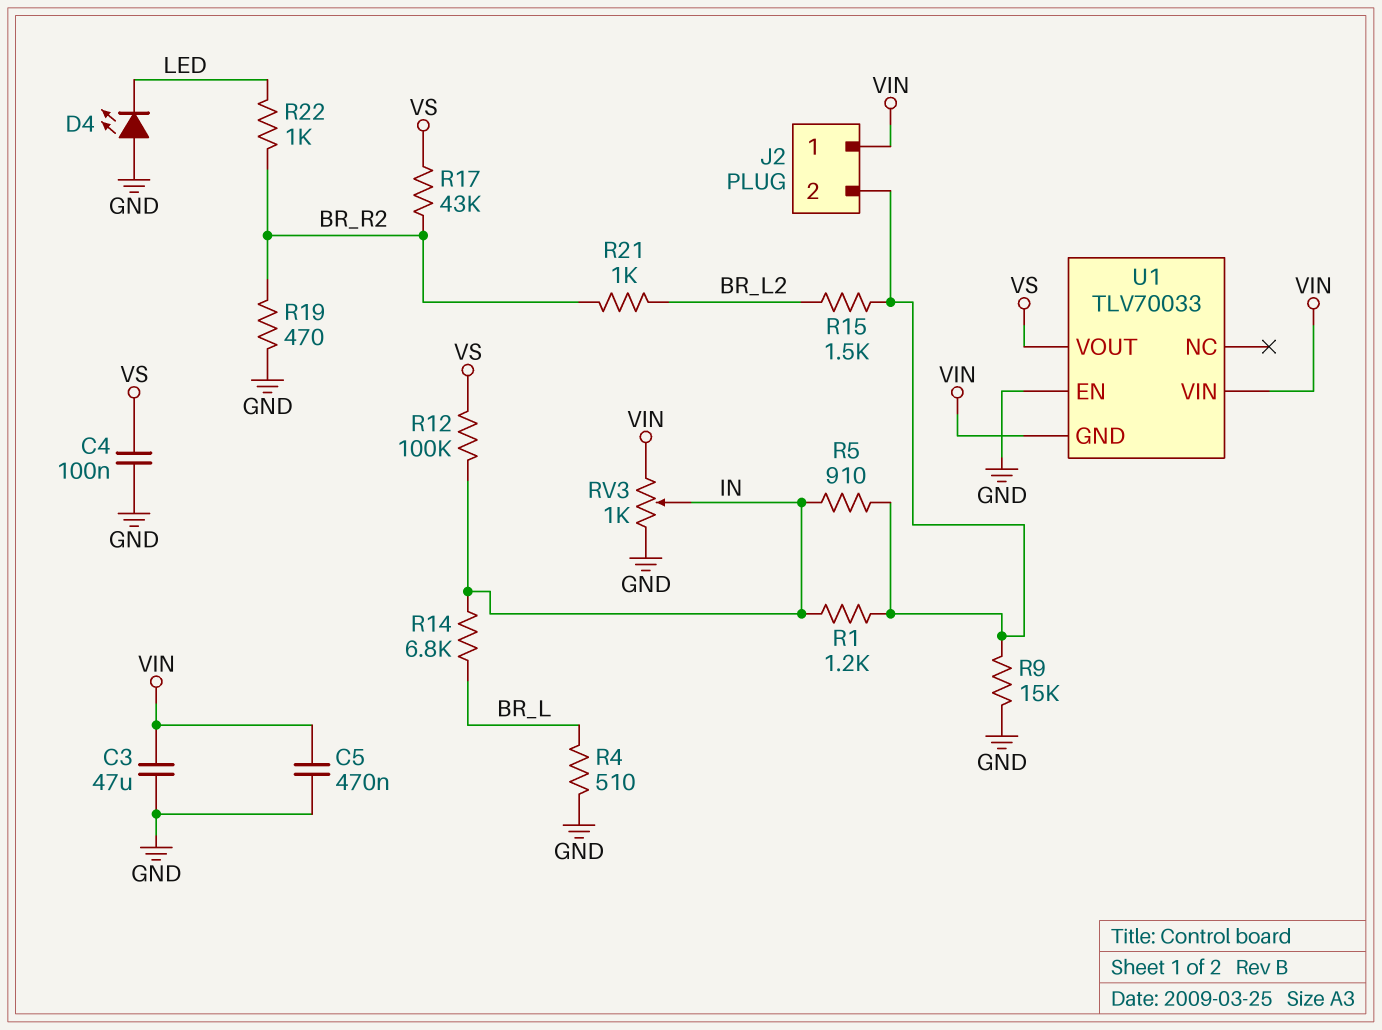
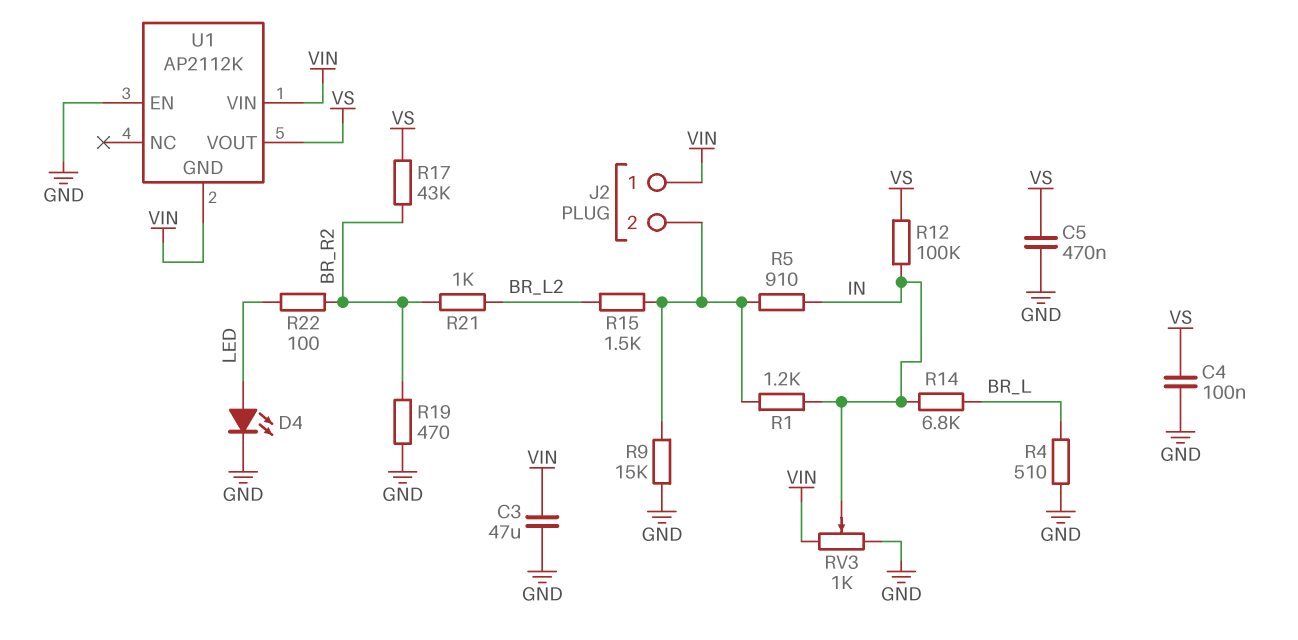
C5: 470nF (GND, VIN) -> 470nF (GND, VS)
D4: LED (A GND, K LED) -> LED (A LED, K GND)
R22: 1k (BR_R2, LED) -> 100 (BR_R2, LED)
U1: TLV70033 -> AP2112K

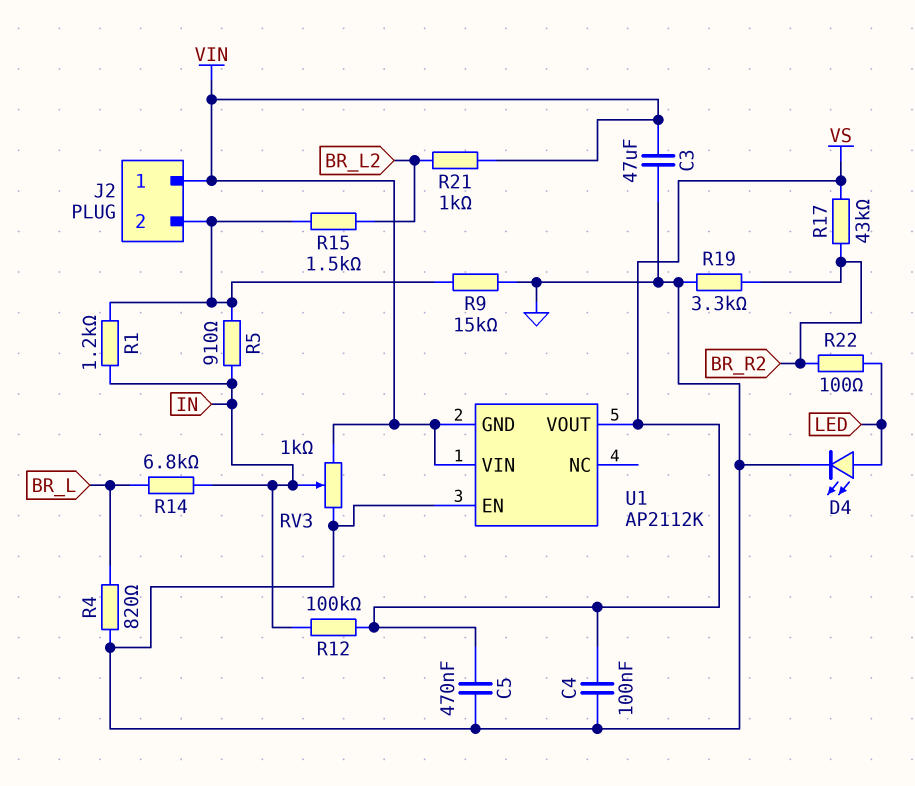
R4: 510 (BR_L, GND) -> 820 (BR_L, GND)
R19: 470 (BR_R2, GND) -> 3.3k (BR_R2, GND)
R21: 1k (BR_L2, BR_R2) -> 1k (BR_L2, VIN)

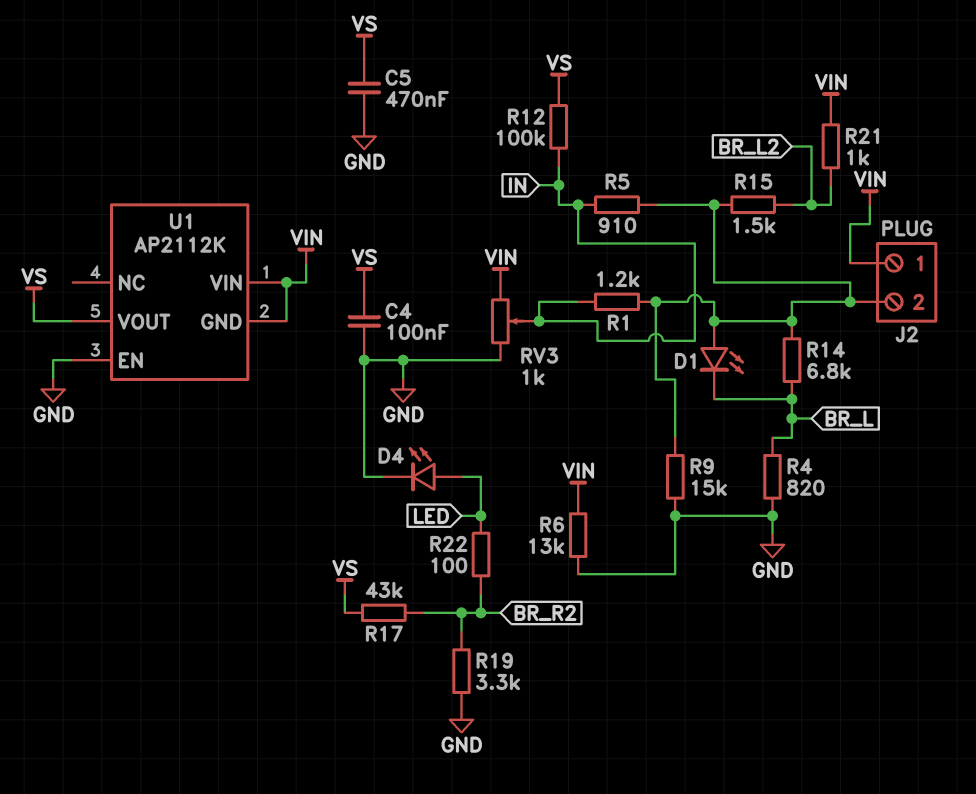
C3: 47uF (GND, VIN) -> none
D1: none -> LED (A J2/2, K BR_L)
R6: none -> 13k (GND, VIN)
R14: 6.8k (BR_L, IN) -> 6.8k (BR_L, J2/2)

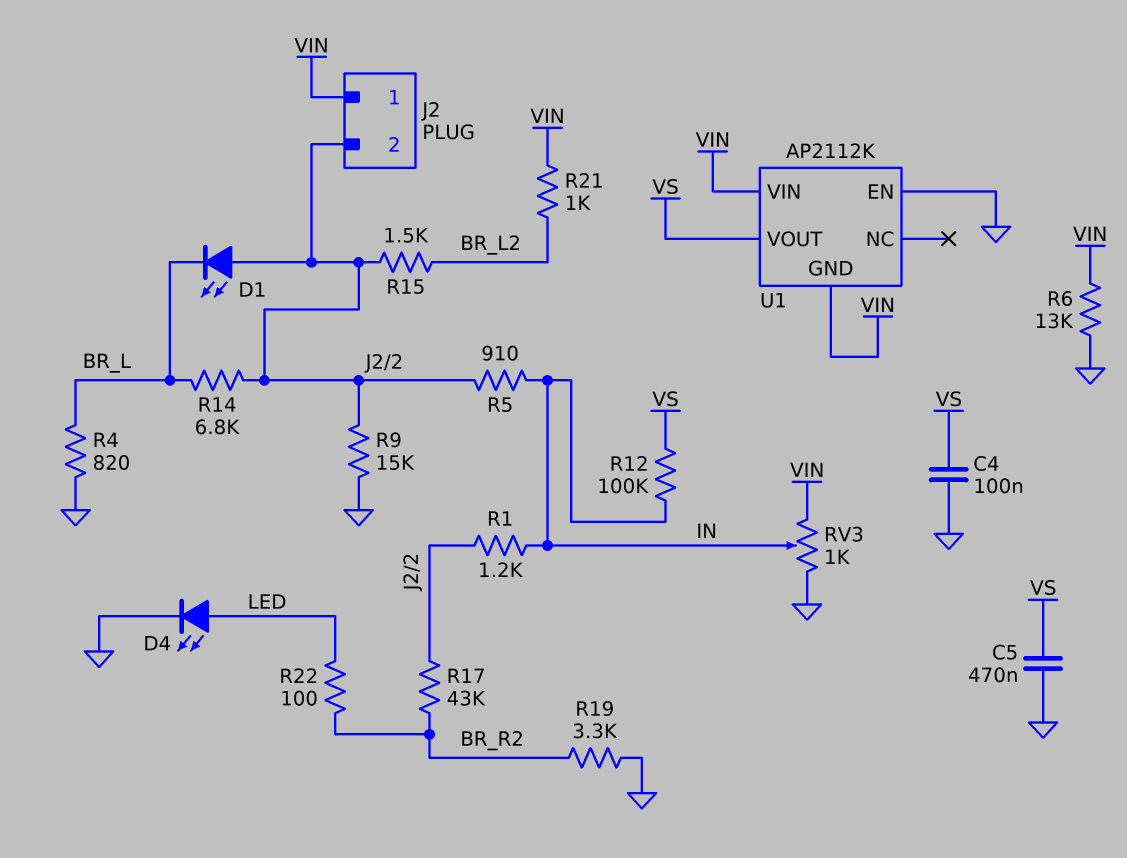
R17: 43k (BR_R2, VS) -> 43k (BR_R2, J2/2)

